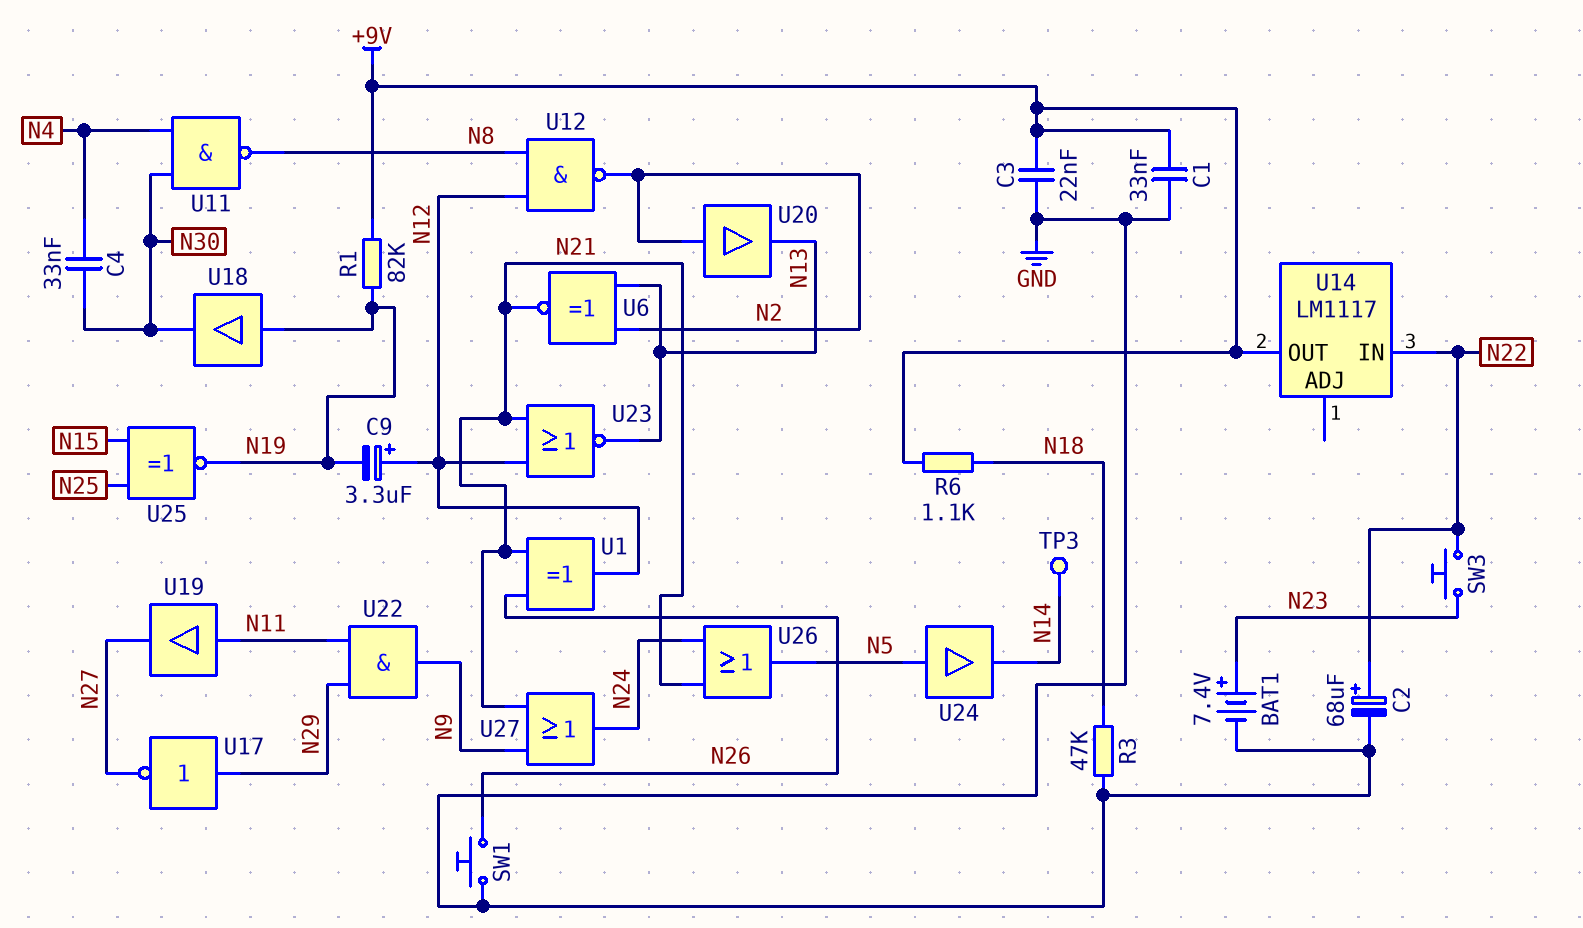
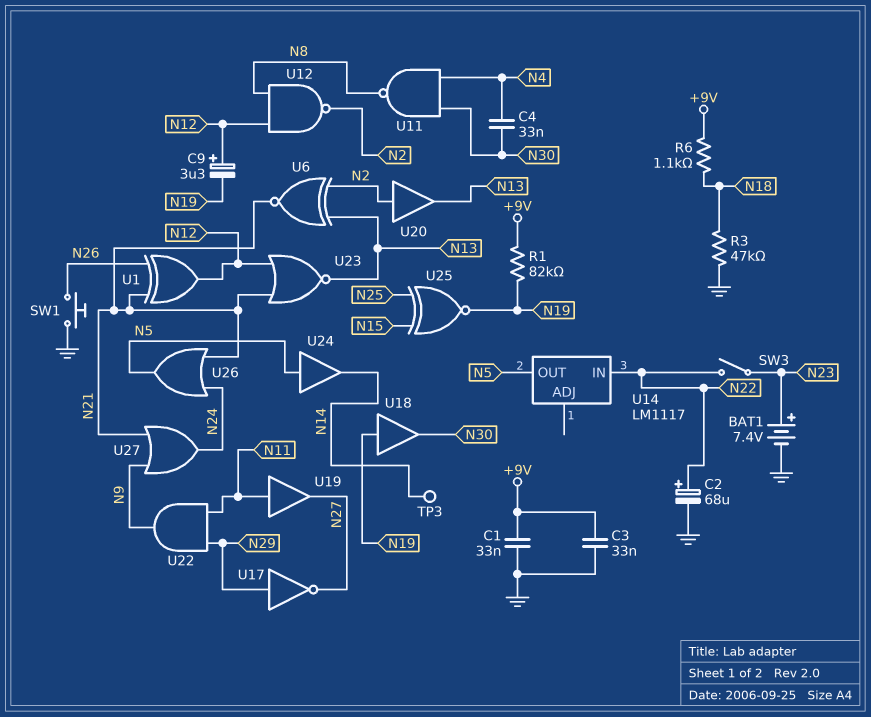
C3: 22nF (+9V, GND) -> 33nF (+9V, GND)
SW3: button (N22, N23) -> switch (N22, N23)
U14 pin OUT: +9V -> N5

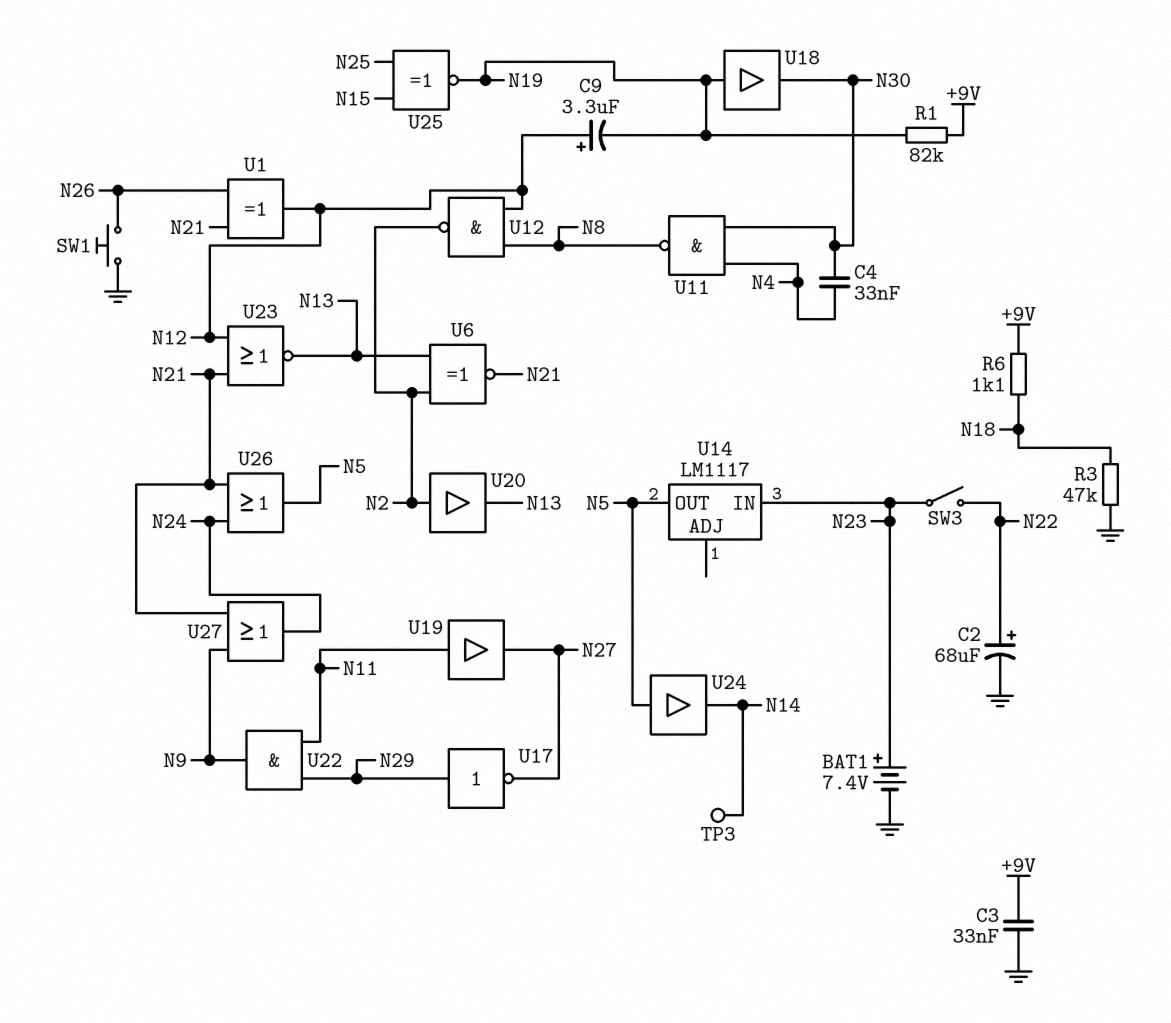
C1: 33nF (+9V, GND) -> none
U14 pin IN: N22 -> N23

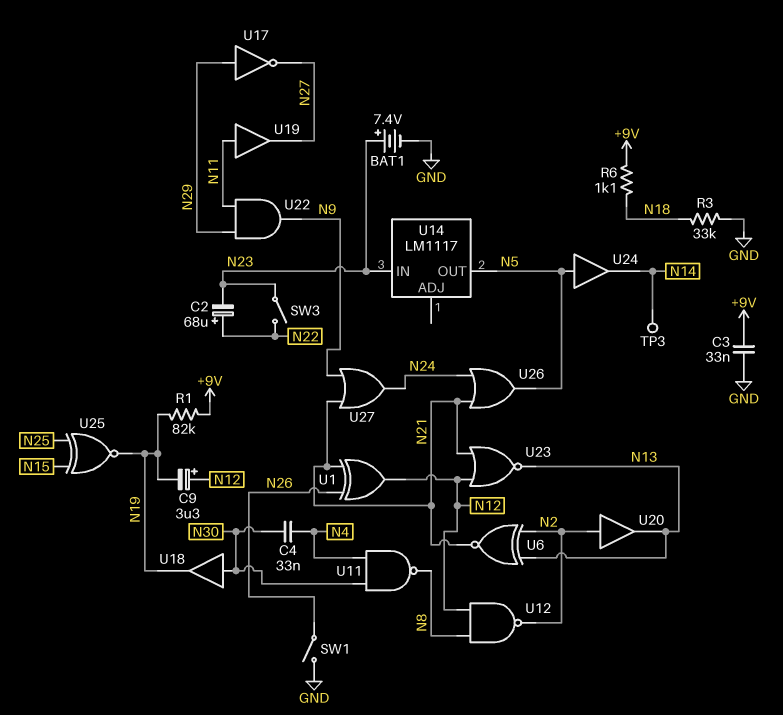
C2: 68uF (plus N22, minus GND) -> 68uF (plus N22, minus N23)
R3: 47k (GND, N18) -> 33k (GND, N18)
SW1: button (GND, N26) -> switch (GND, N26)
U18: buffer (in N19, out N30) -> buffer (in N30, out N19)

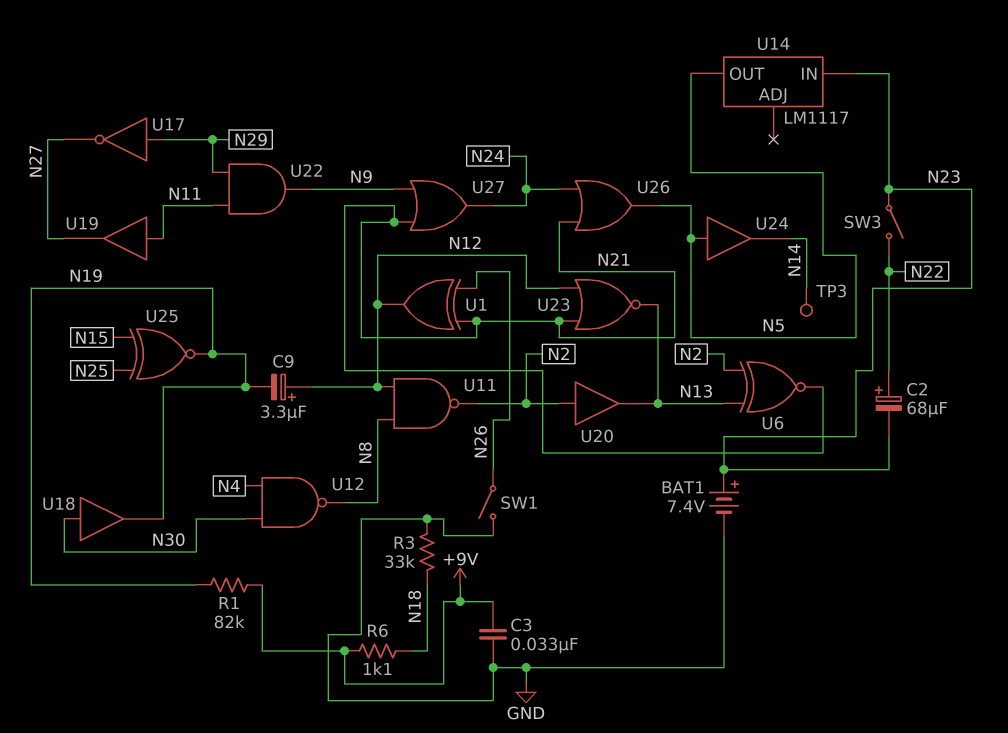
C4: 33nF (N4, N30) -> none
U11: NAND (in N4, in N30, out N8) -> NAND (in N8, in N12, out N2)
U12: NAND (in N8, in N12, out N2) -> NAND (in N4, in N30, out N8)

